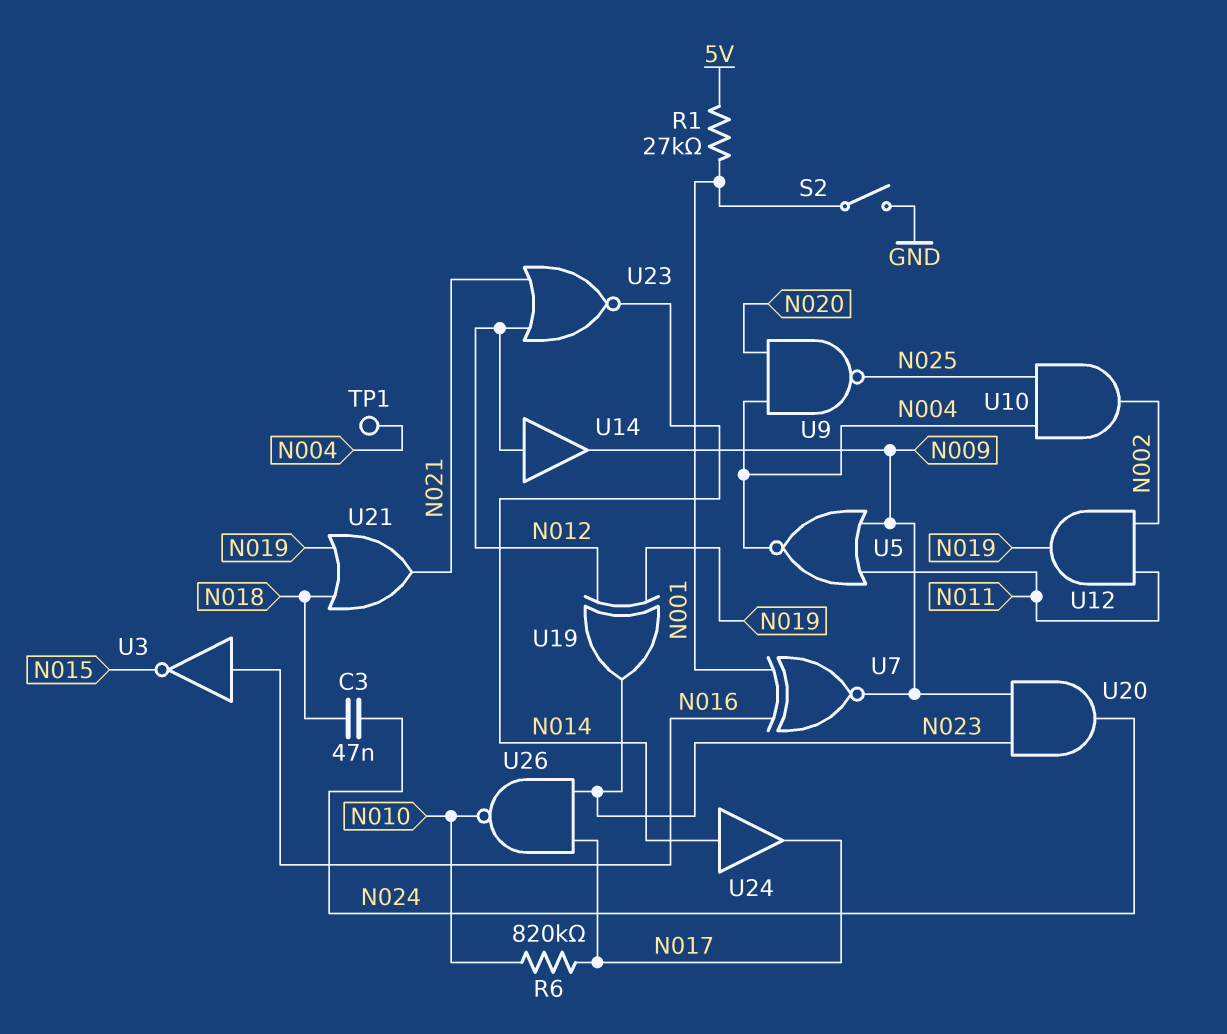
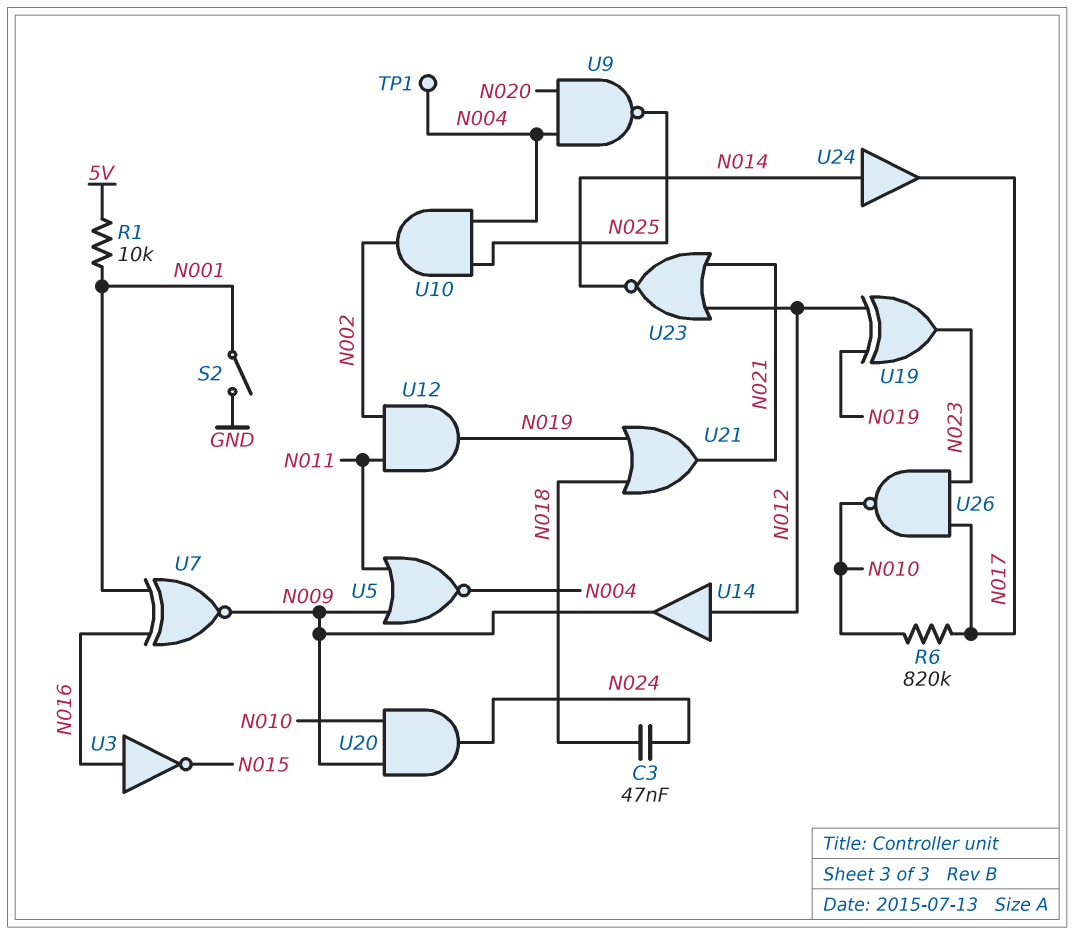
R1: 27k (5V, N001) -> 10k (5V, N001)
U20: AND (in N009, in N023, out N024) -> AND (in N009, in N010, out N024)

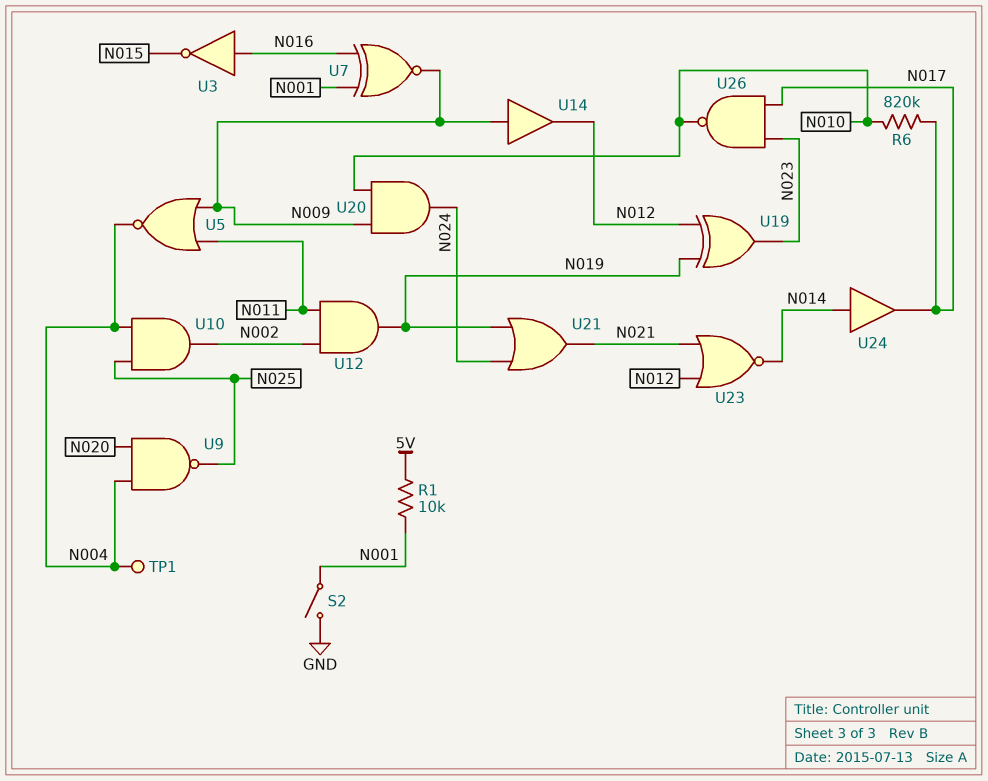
C3: 47nF (N018, N024) -> none
U14: buffer (in N012, out N009) -> buffer (in N009, out N012)
U21: OR (in N018, in N019, out N021) -> OR (in N019, in N024, out N021)

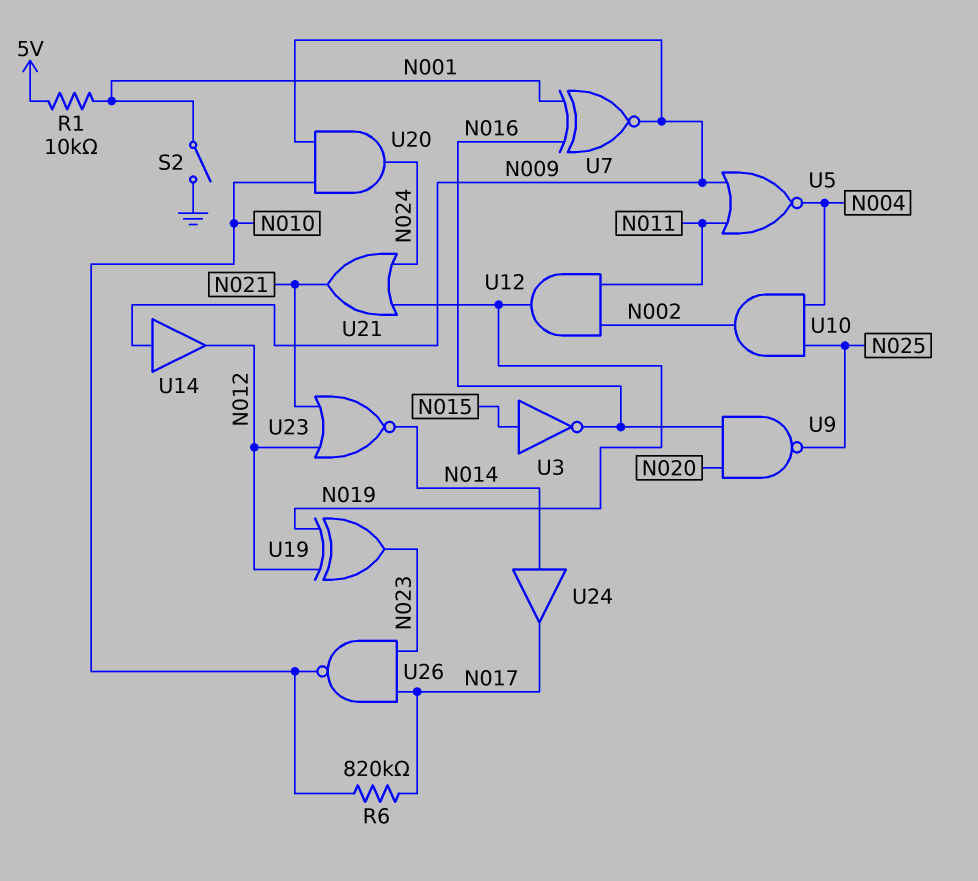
TP1: test point (N004) -> none
U3: NOT (in N016, out N015) -> NOT (in N015, out N016)
U9: NAND (in N004, in N020, out N025) -> NAND (in N016, in N020, out N025)

